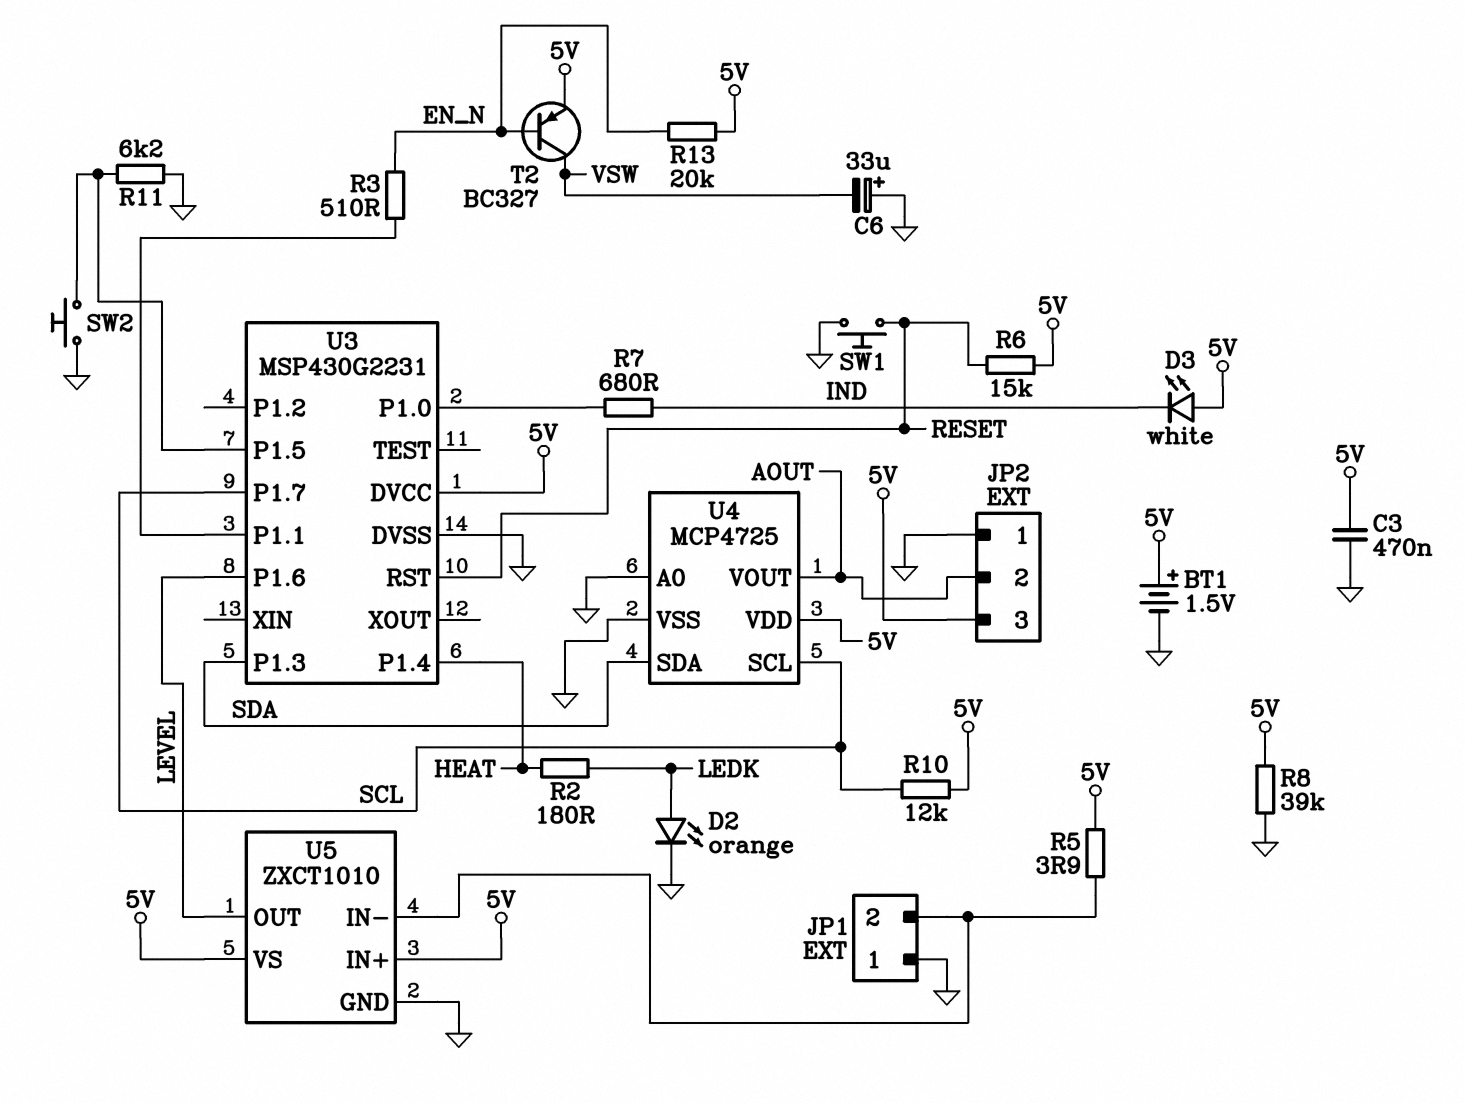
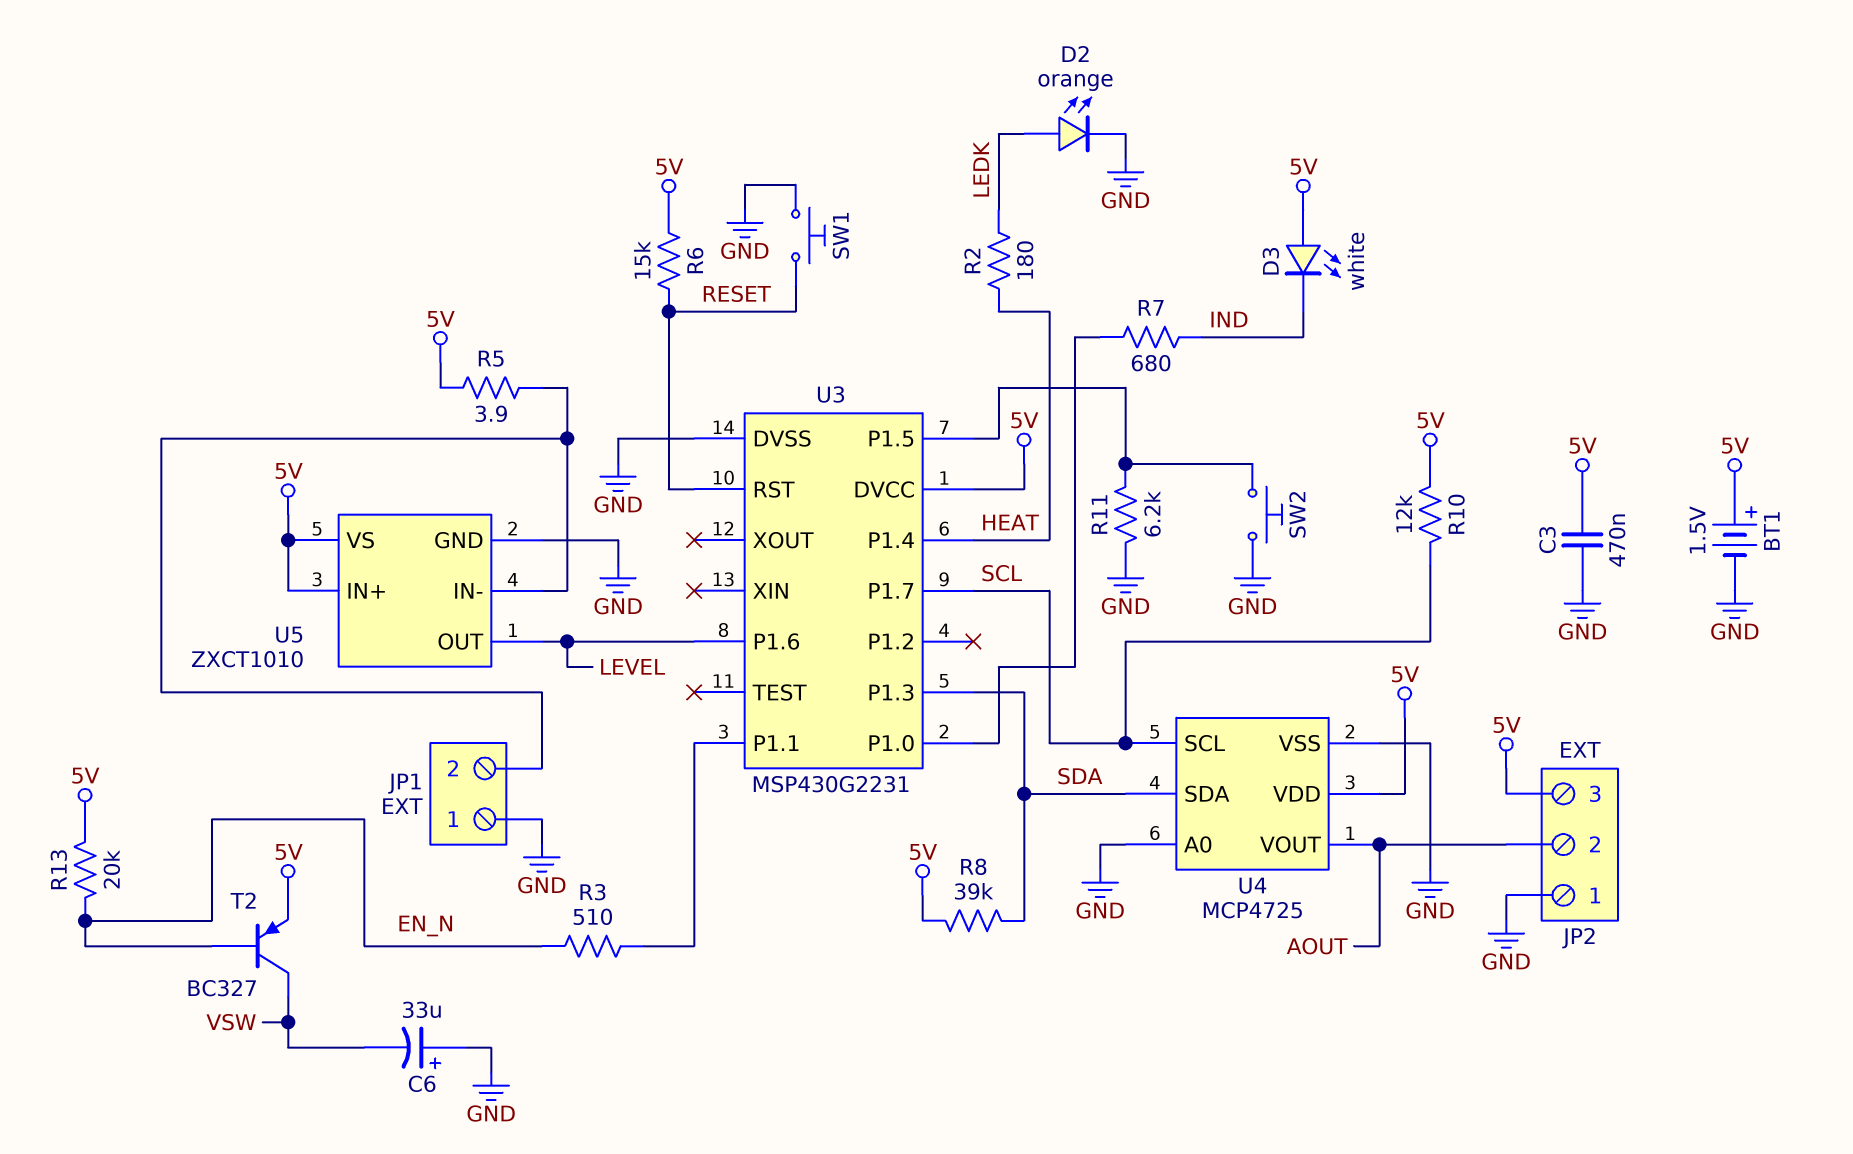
R8: 39k (5V, GND) -> 39k (5V, SDA)

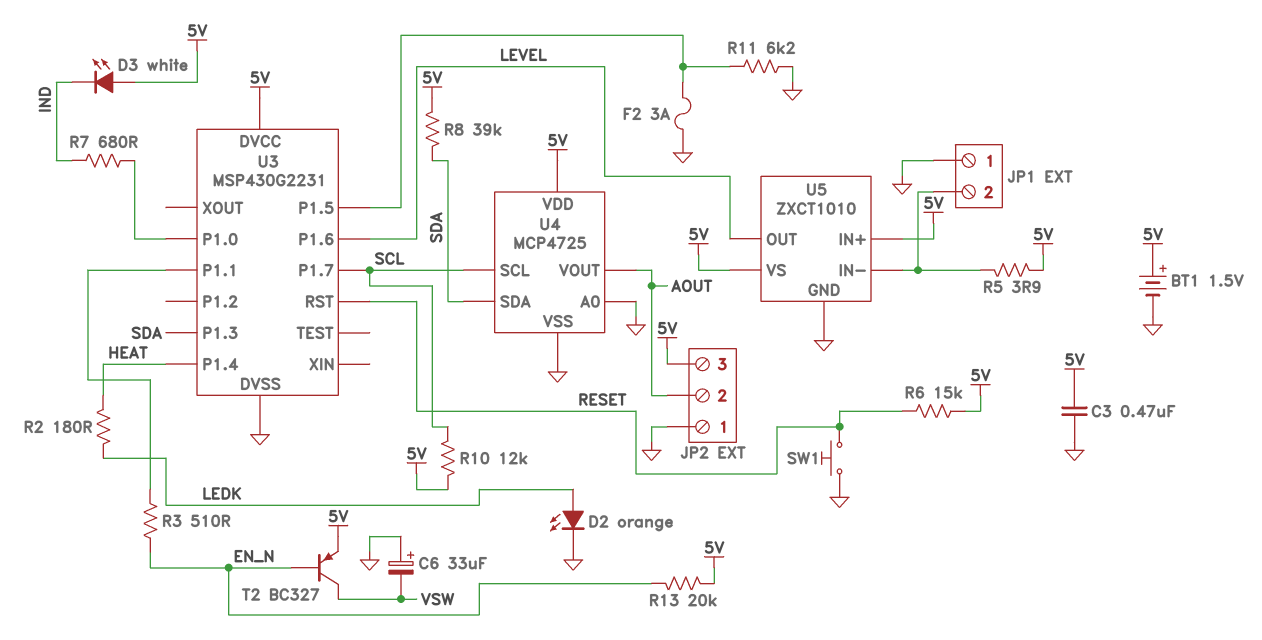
F2: none -> 3A (GND, U3/P1.5)
SW2: button (GND, U3/P1.5) -> none

